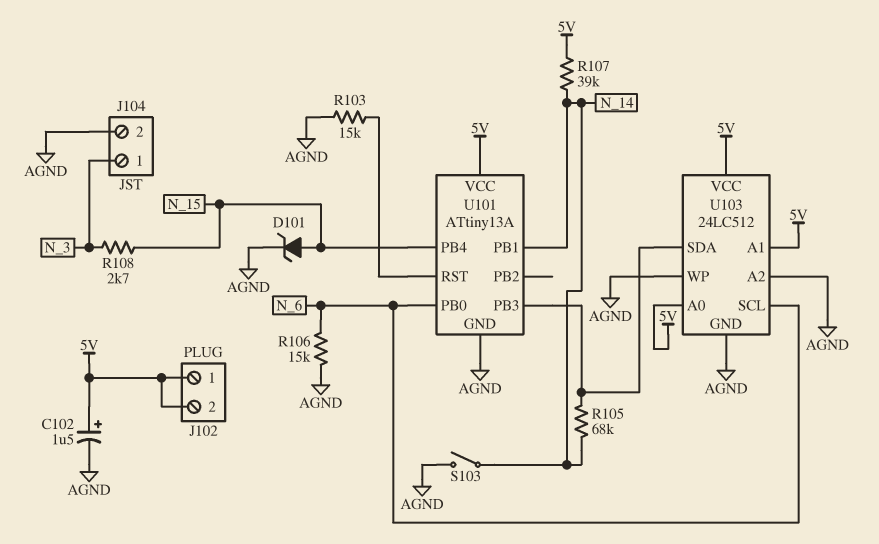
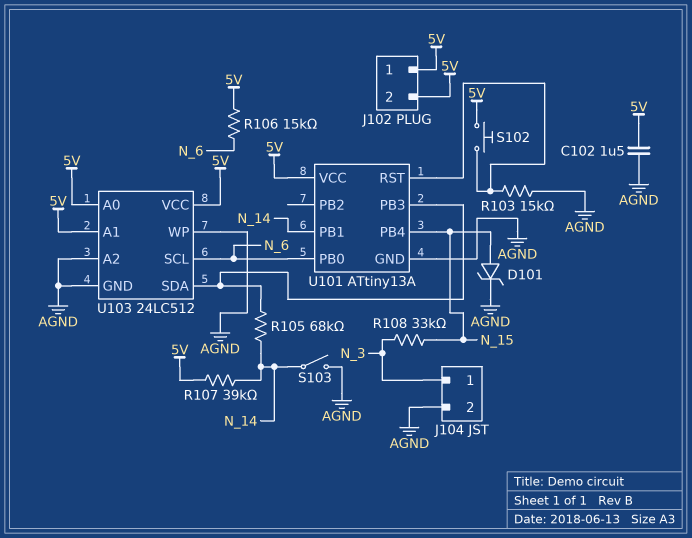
C102: 1.5uF (plus 5V, minus AGND) -> 1.5uF (5V, AGND)
R106: 15k (AGND, N_6) -> 15k (5V, N_6)
R108: 2.7k (N_3, N_15) -> 33k (N_3, N_15)
S102: none -> button (5V, U101/RST)

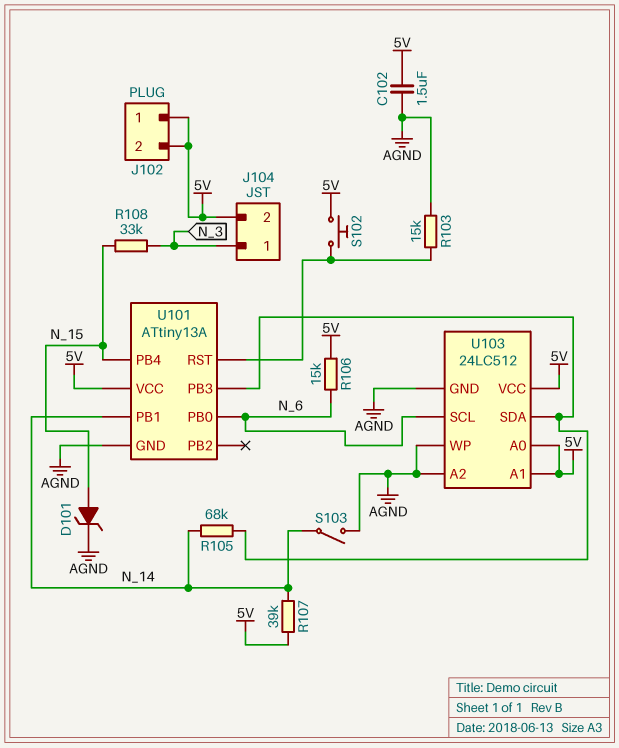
J104 pin 2: AGND -> 5V

